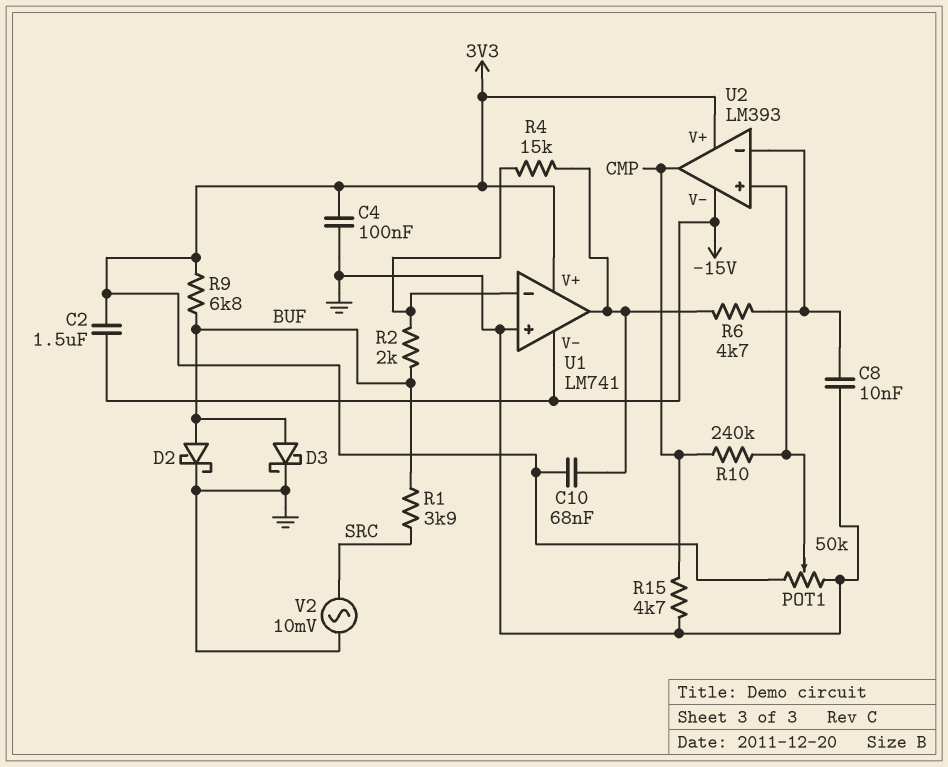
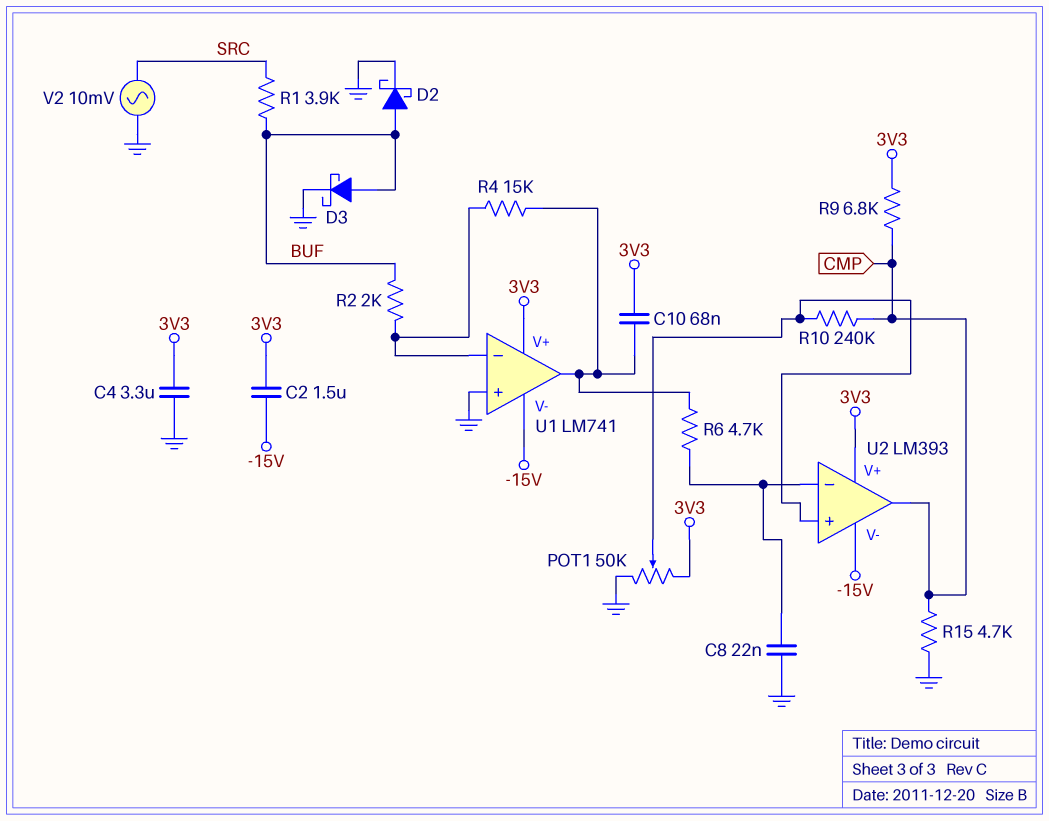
C4: 100nF (3V3, GND) -> 3.3uF (3V3, GND)
C8: 10nF (GND, U2/in-) -> 22nF (GND, U2/in-)
R9: 6.8k (3V3, BUF) -> 6.8k (3V3, CMP)

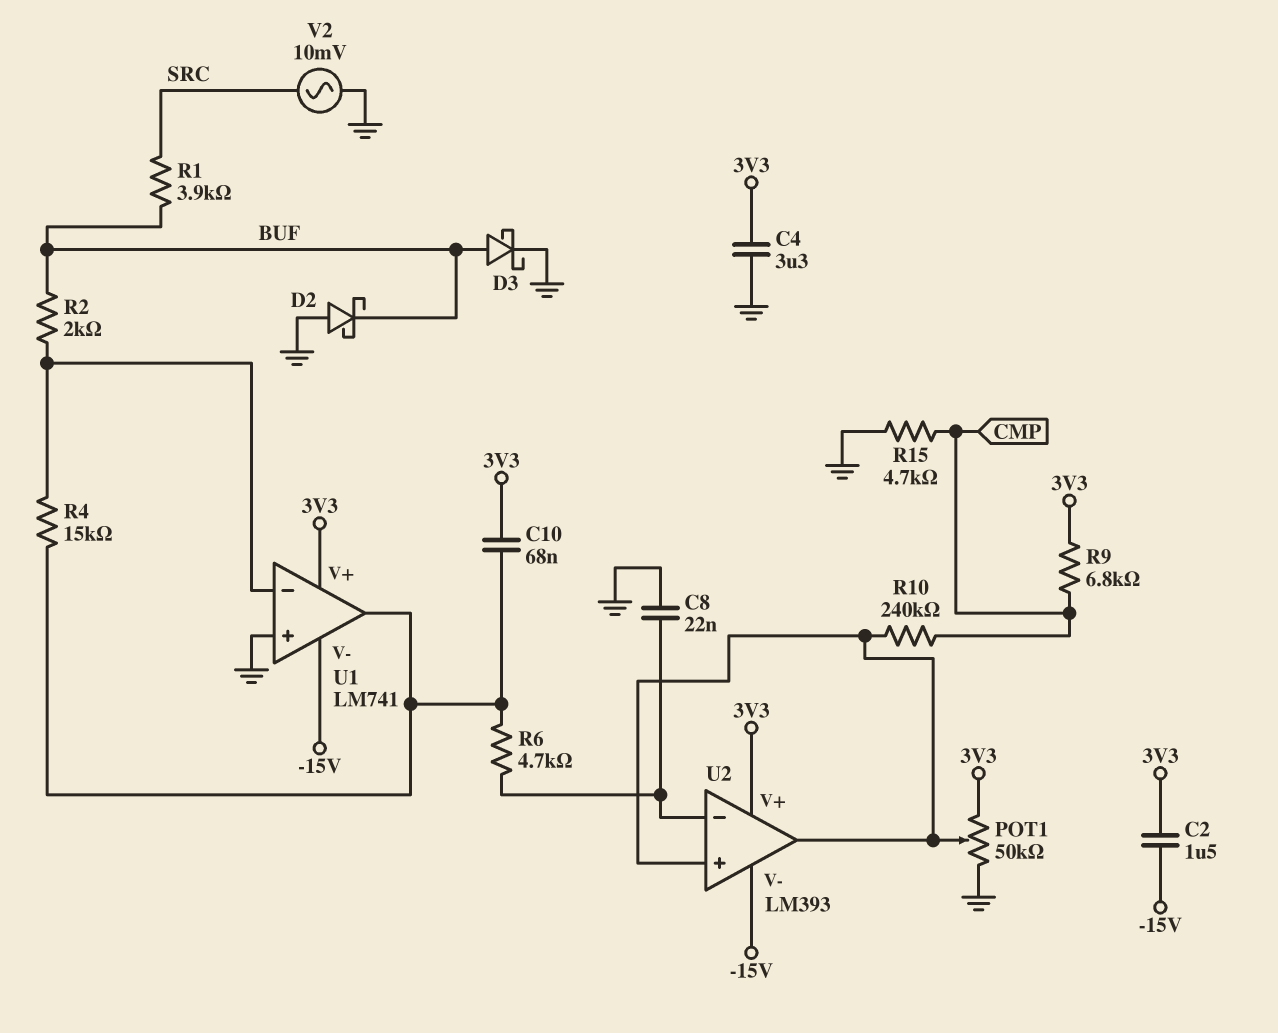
D2: schottky (A BUF, K GND) -> schottky (A GND, K BUF)
U2 pin out: CMP -> U2/in+

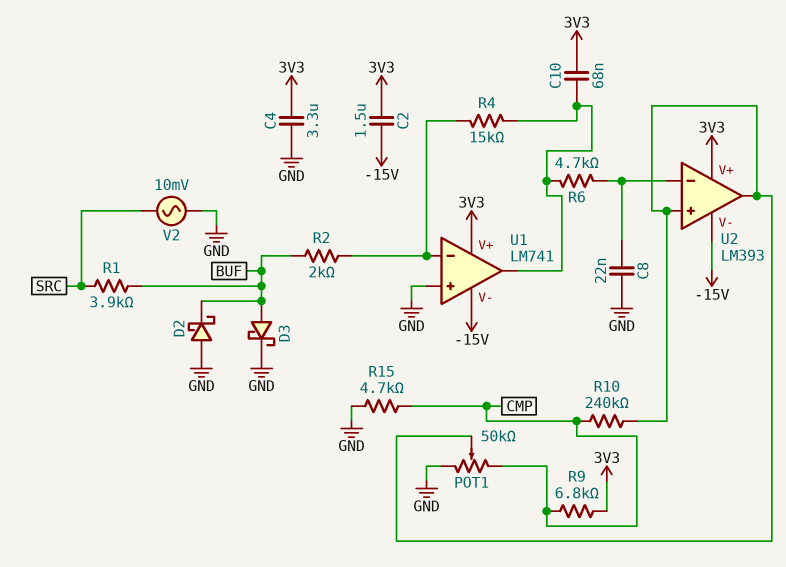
POT1: 50k (3V3, GND, wiper U2/in+) -> 50k (CMP, GND, wiper U2/in+)

